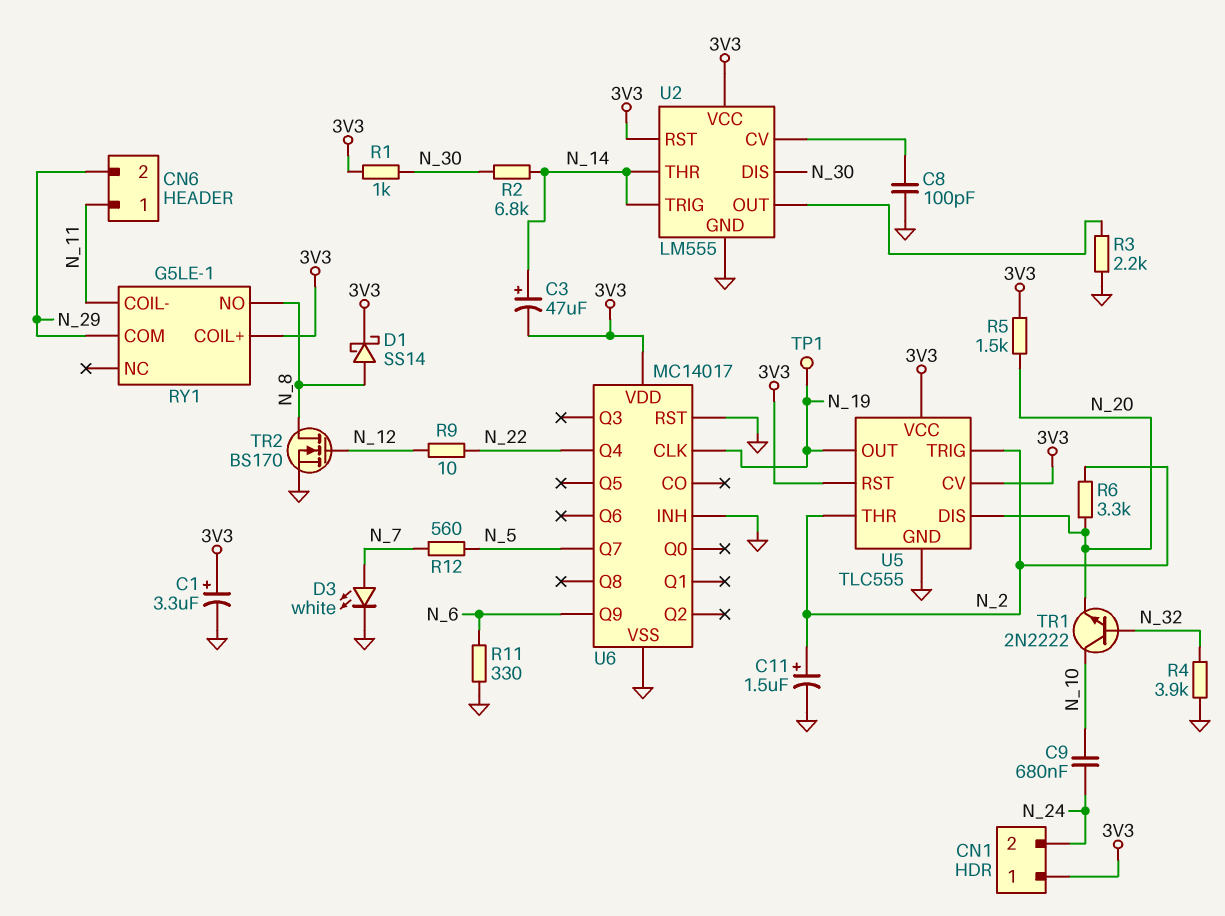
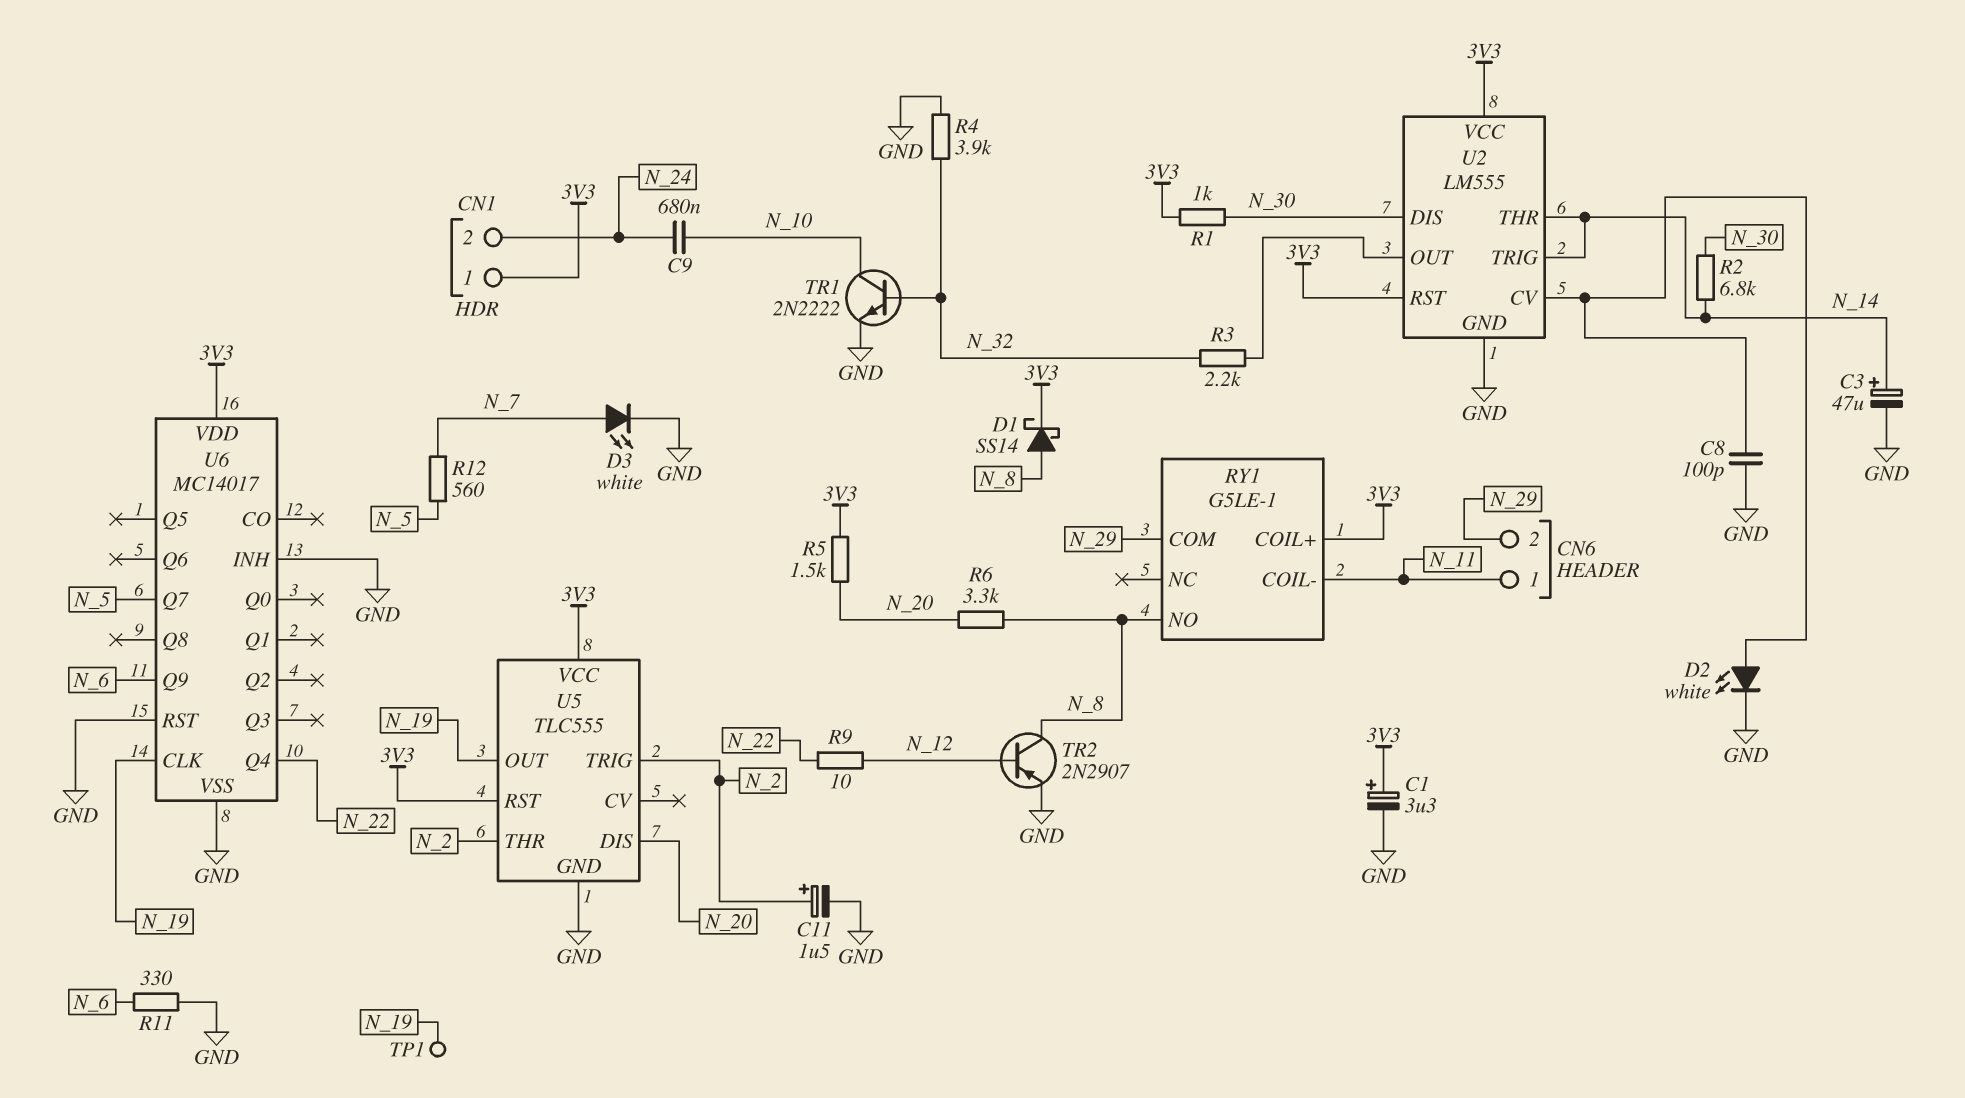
C3: 47uF (plus N_14, minus 3V3) -> 47uF (plus N_14, minus GND)
D2: none -> LED white (A U2/CV, K GND)
R3: 2.2k (GND, U2/OUT) -> 2.2k (N_32, U2/OUT)
R6: 3.3k (N_2, N_20) -> 3.3k (N_8, N_20)
TR1: NPN 2N2222 (B N_32, C N_10, E N_20) -> NPN 2N2222 (B N_32, C N_10, E GND)
TR2: NMOS BS170 (G N_12, D N_8, S GND) -> PNP 2N2907 (B N_12, C N_8, E GND)
U5 pin CV: 3V3 -> none

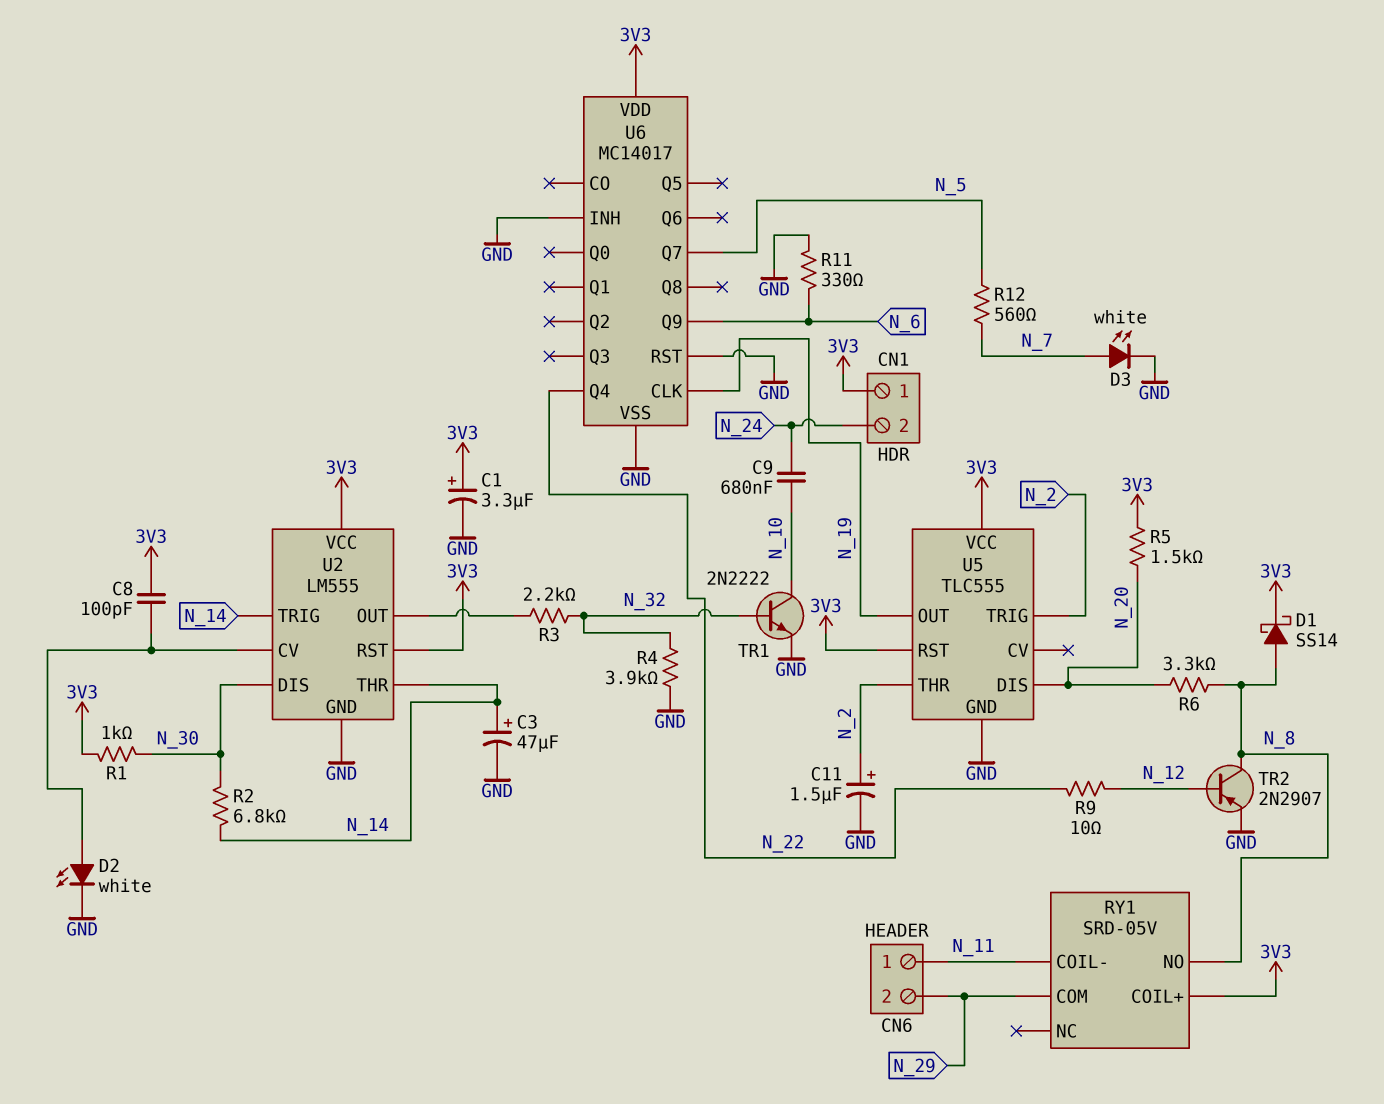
C8: 100pF (GND, U2/CV) -> 100pF (3V3, U2/CV)
RY1: G5LE-1 -> SRD-05V
TP1: test point (N_19) -> none

